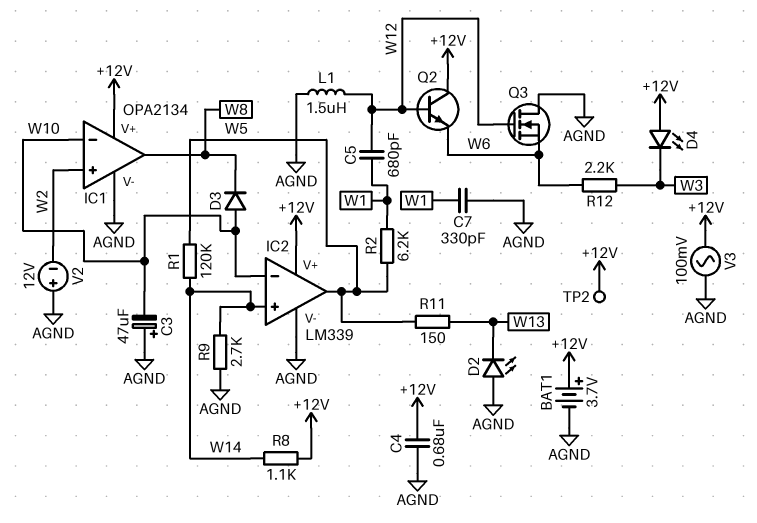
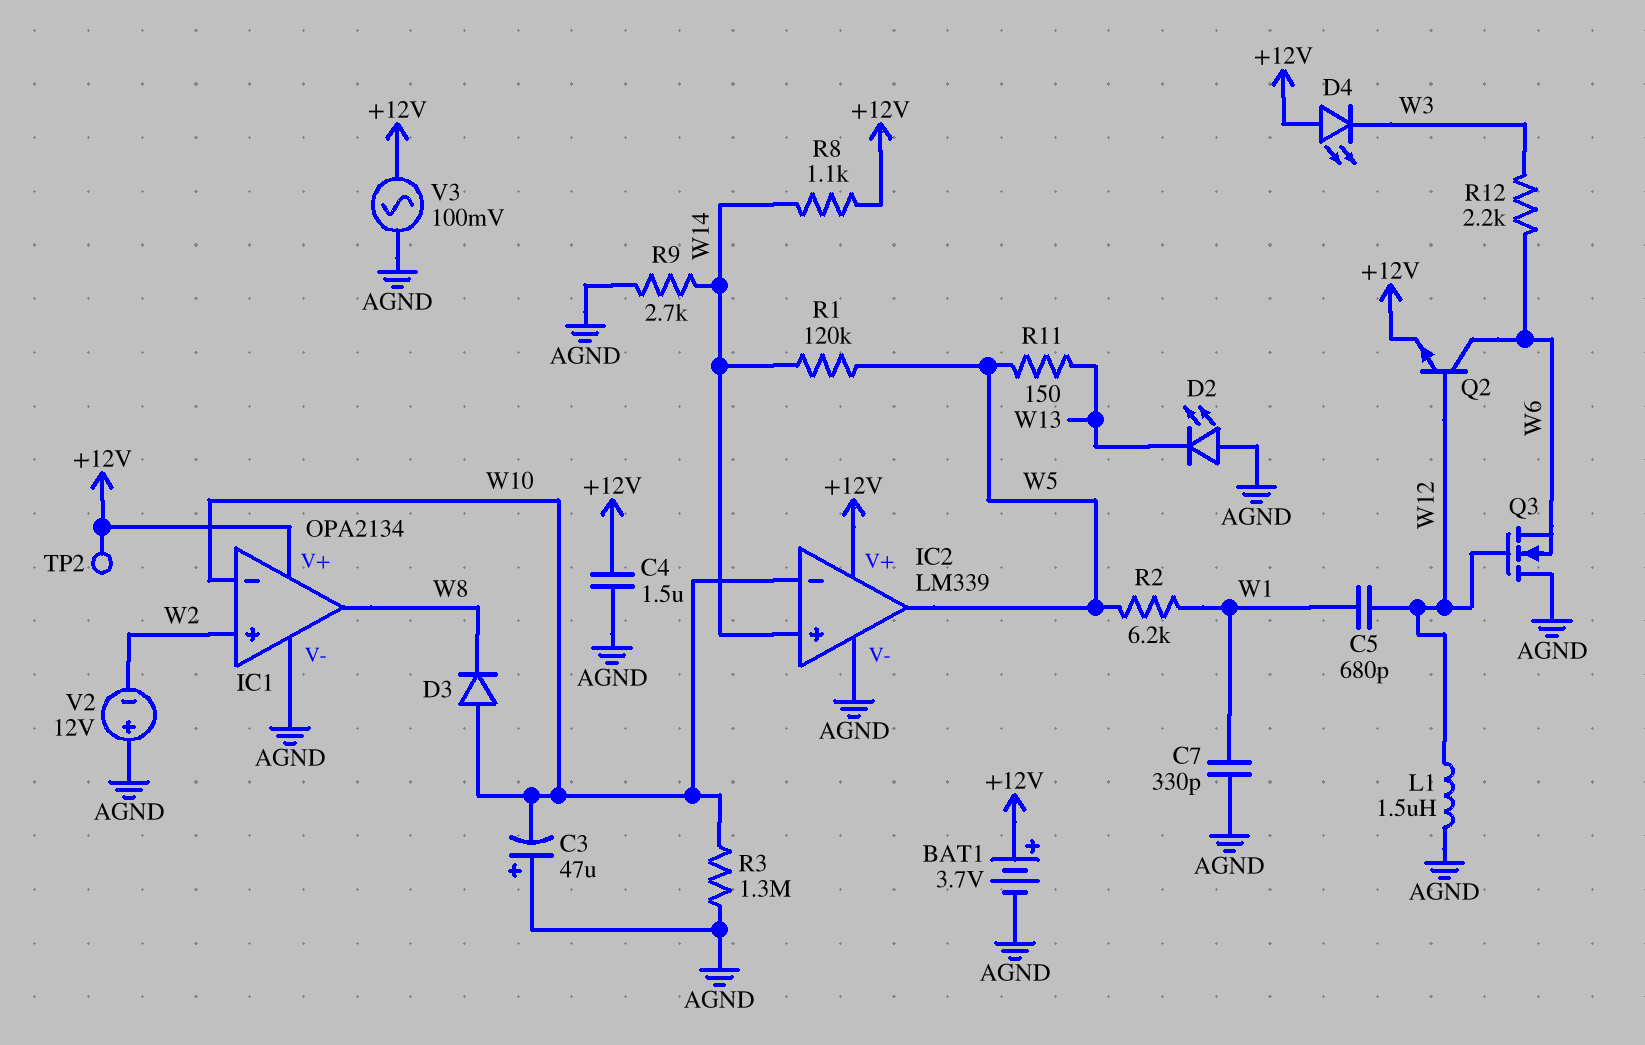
C4: 680nF (+12V, AGND) -> 1.5uF (+12V, AGND)
Q2: NPN (B W12, C +12V, E W6) -> NPN (B W12, C W6, E +12V)
R3: none -> 1.3M (AGND, W10)

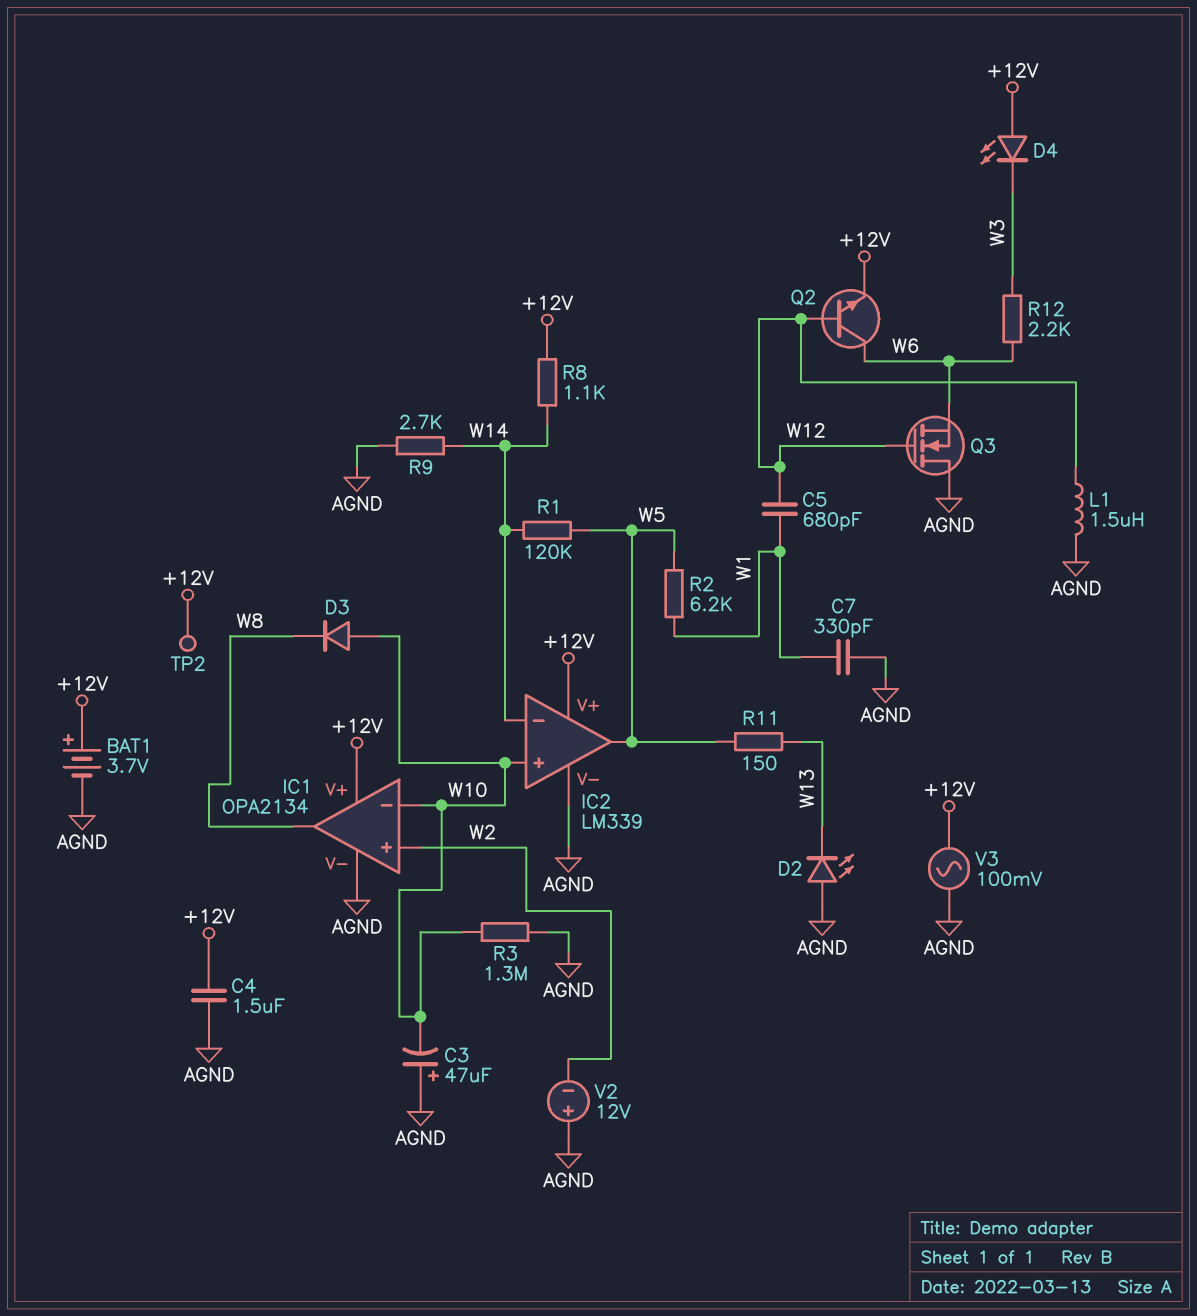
IC2 pin in+: W14 -> W10
IC2 pin in-: W10 -> W14

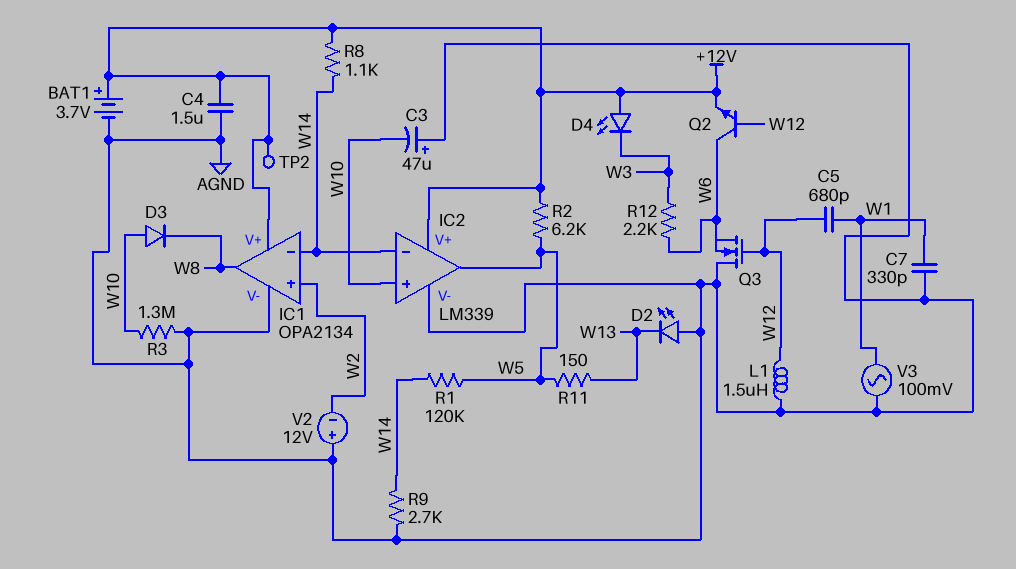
IC1 pin in-: W10 -> W14
R2: 6.2k (W1, W5) -> 6.2k (+12V, W5)
V3: AC 100mV (+12V, AGND) -> AC 100mV (AGND, W1)

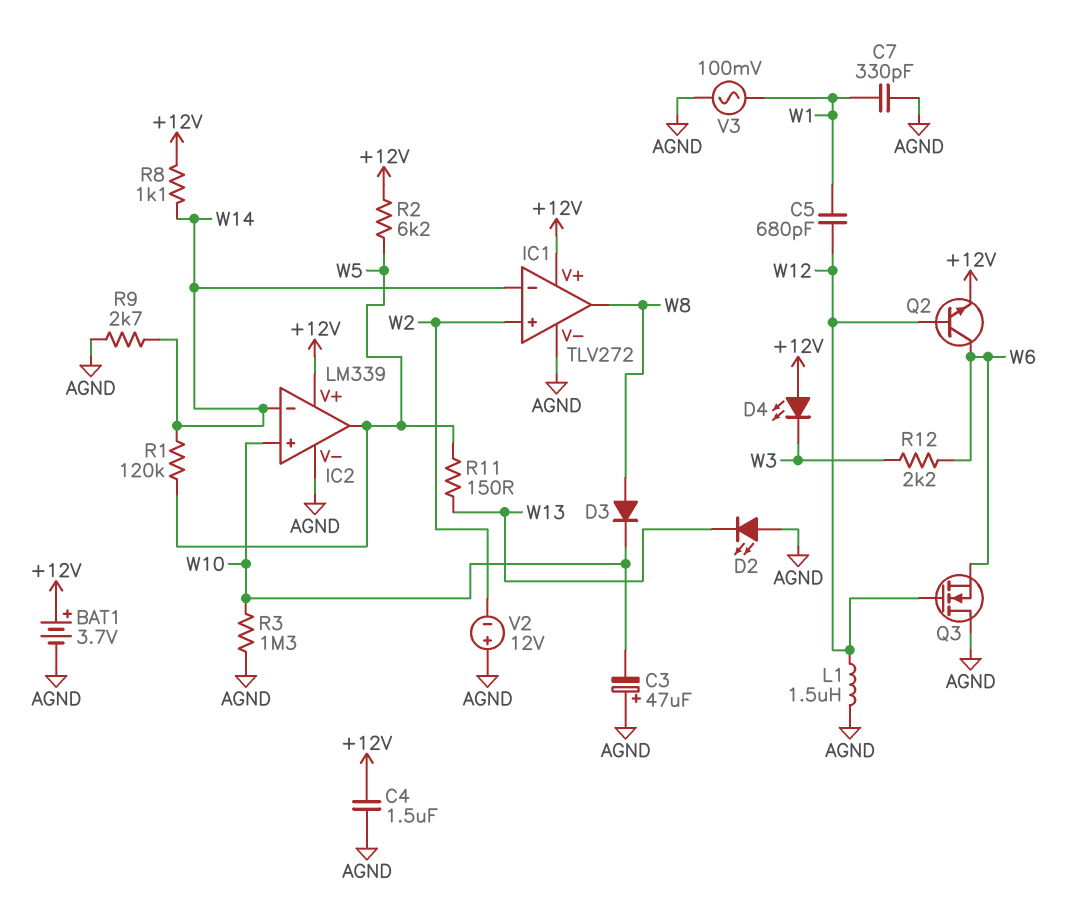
D3: diode (A W10, K W8) -> diode (A W8, K W10)
IC1: OPA2134 -> TLV272
TP2: test point (+12V) -> none

